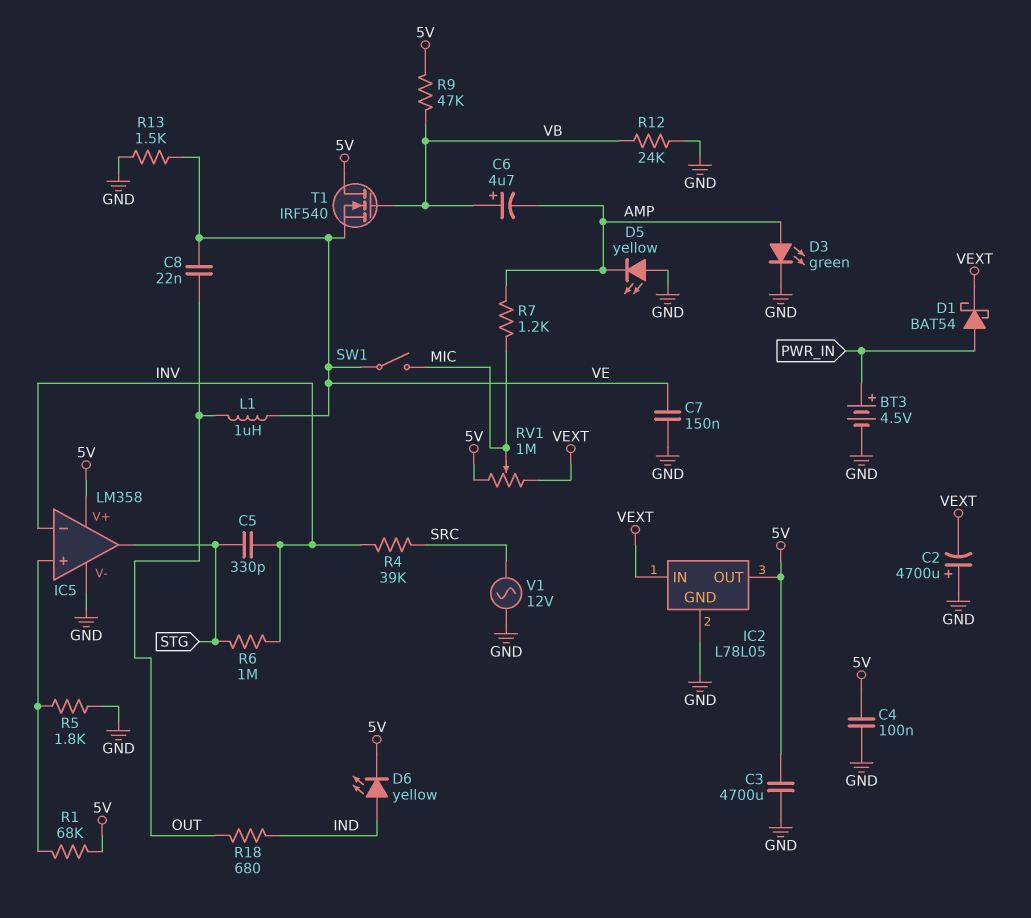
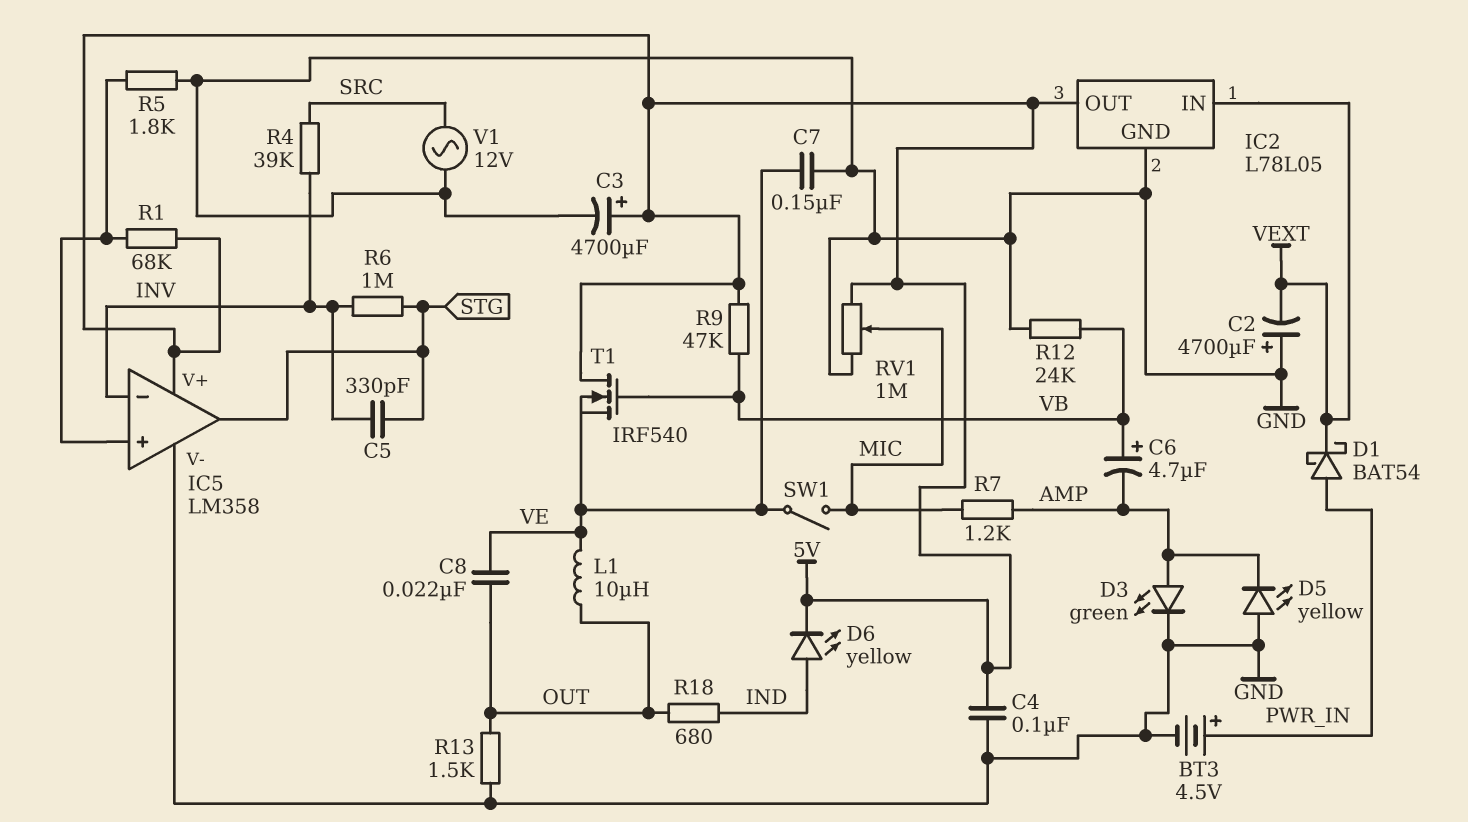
C3: 4700uF (5V, GND) -> 4700uF (plus 5V, minus GND)
L1: 1uH (OUT, VE) -> 10uH (OUT, VE)
R13: 1.5k (GND, VE) -> 1.5k (GND, OUT)
RV1: 1M (5V, VEXT, wiper MIC) -> 1M (5V, GND, wiper MIC)

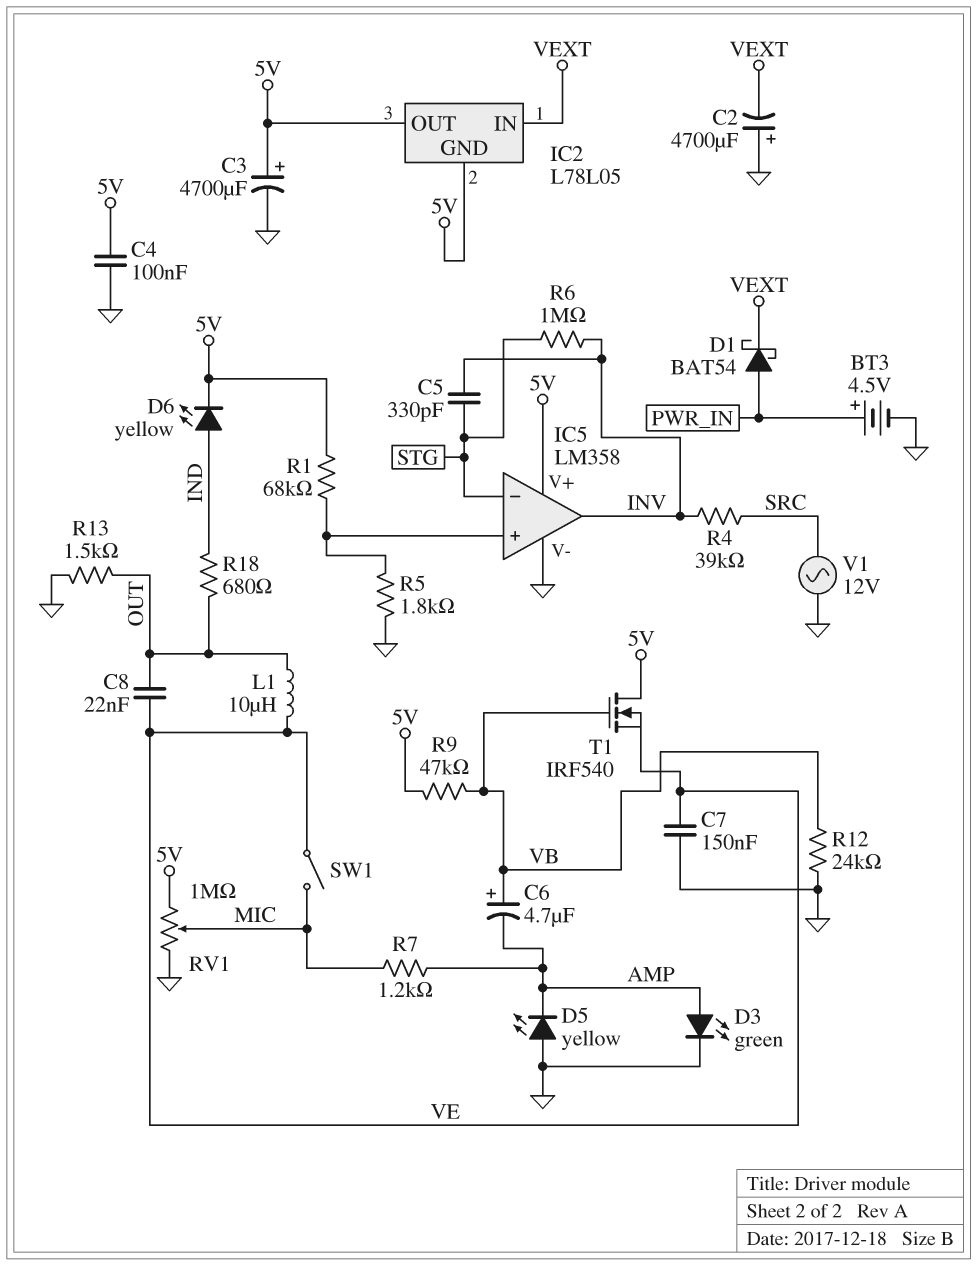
IC2 pin GND: GND -> 5V
IC5 pin in-: INV -> STG
IC5 pin out: STG -> INV

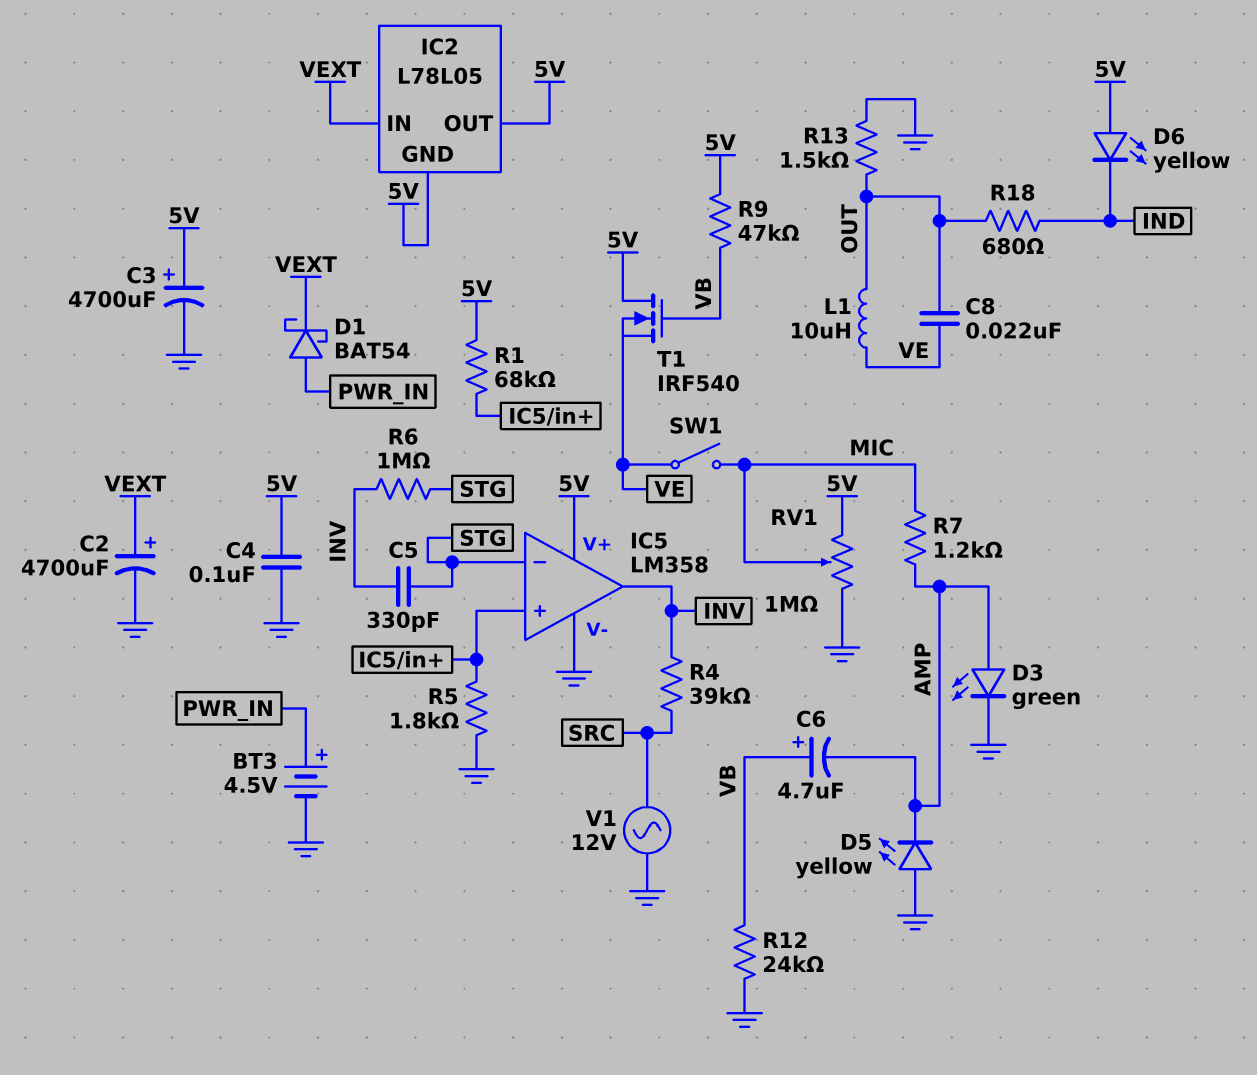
C2: 4700uF (plus GND, minus VEXT) -> 4700uF (plus VEXT, minus GND)
C7: 150nF (GND, VE) -> none
D6: LED yellow (A IND, K 5V) -> LED yellow (A 5V, K IND)

